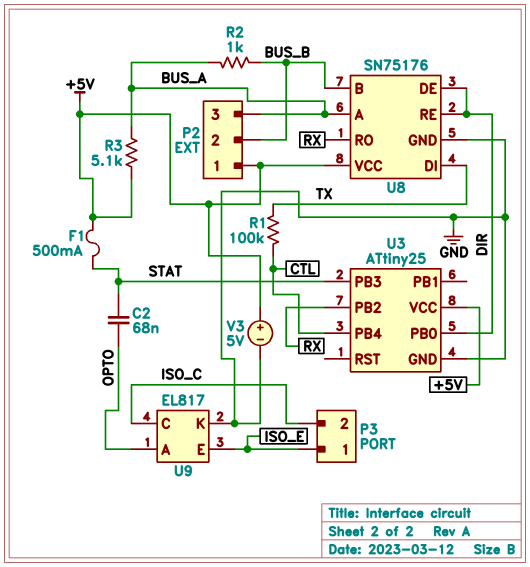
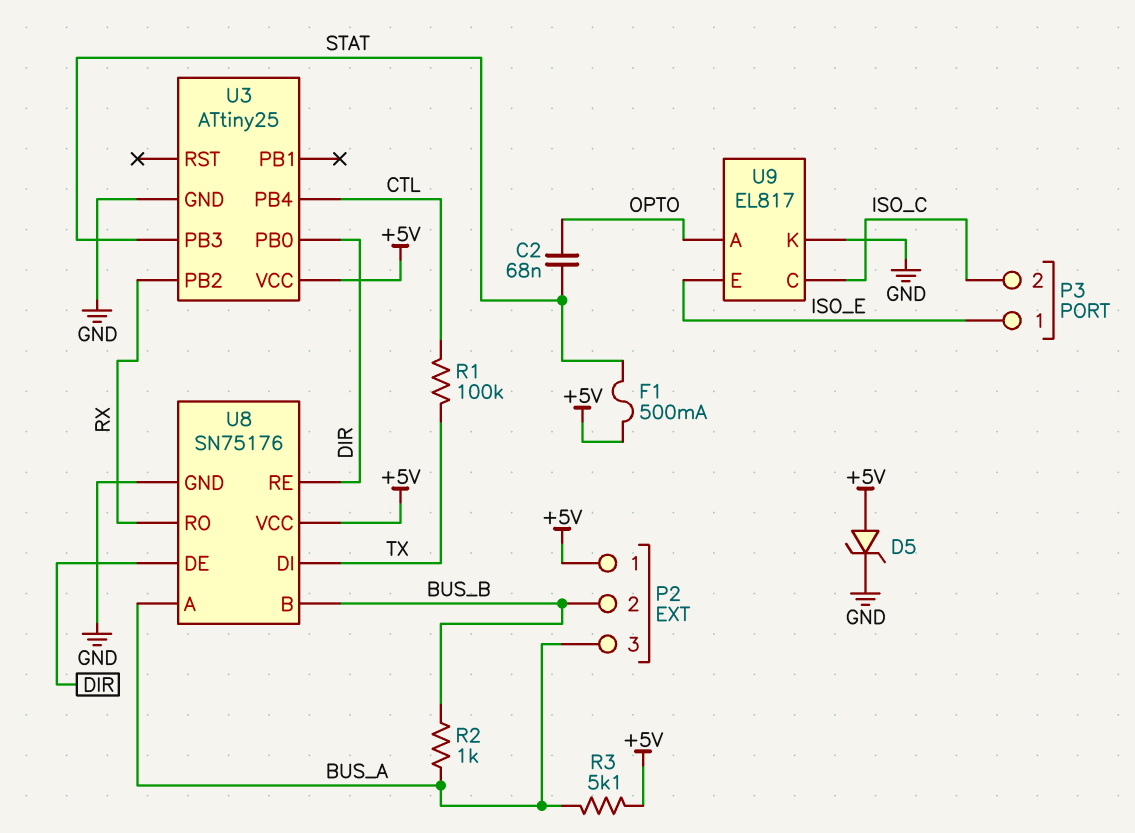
D5: none -> zener (A +5V, K GND)
V3: 5V (plus +5V, minus GND) -> none

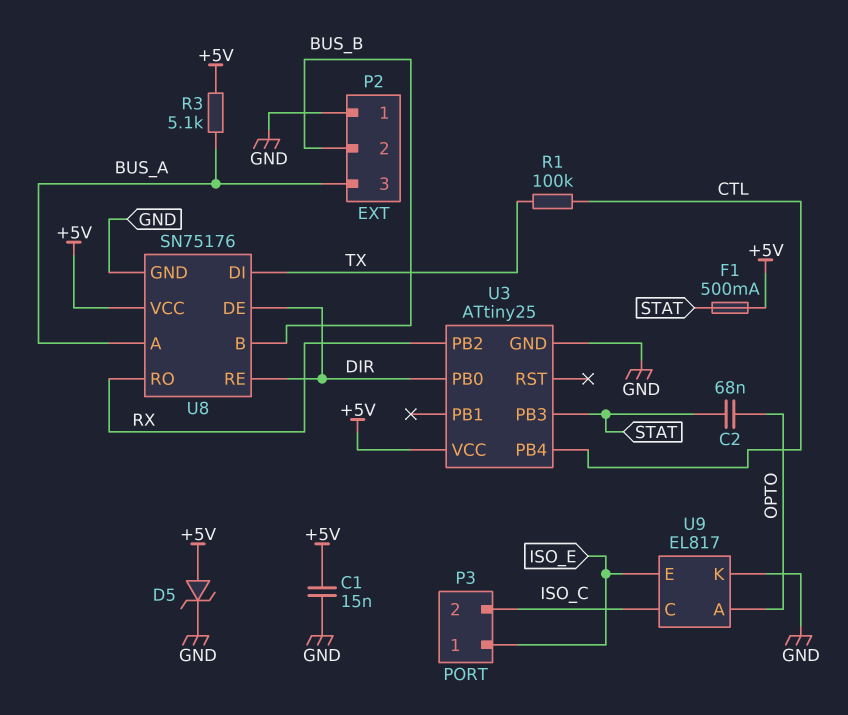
C1: none -> 15nF (+5V, GND)
P2 pin 1: +5V -> GND
R2: 1k (BUS_A, BUS_B) -> none

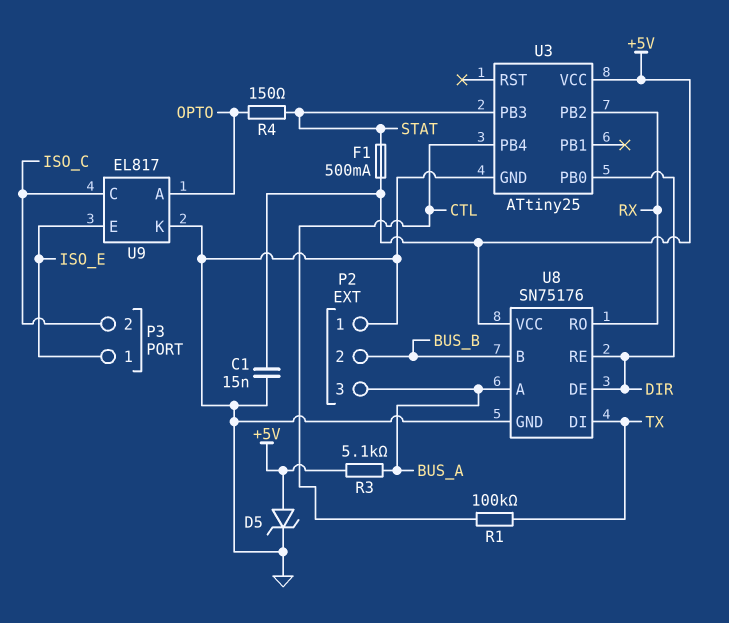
C2: 68nF (OPTO, STAT) -> none
R4: none -> 150 (OPTO, STAT)

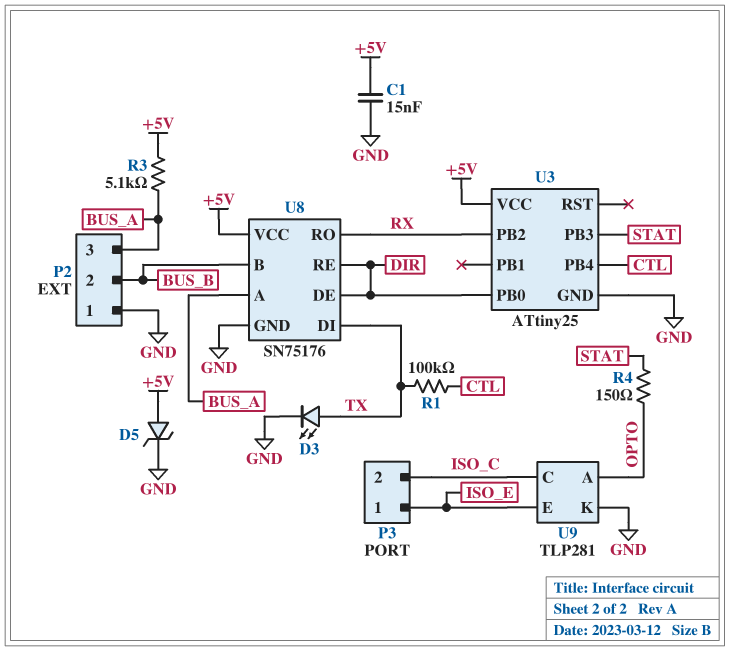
D3: none -> LED (A TX, K GND)
F1: 500mA (+5V, STAT) -> none
U9: EL817 -> TLP281

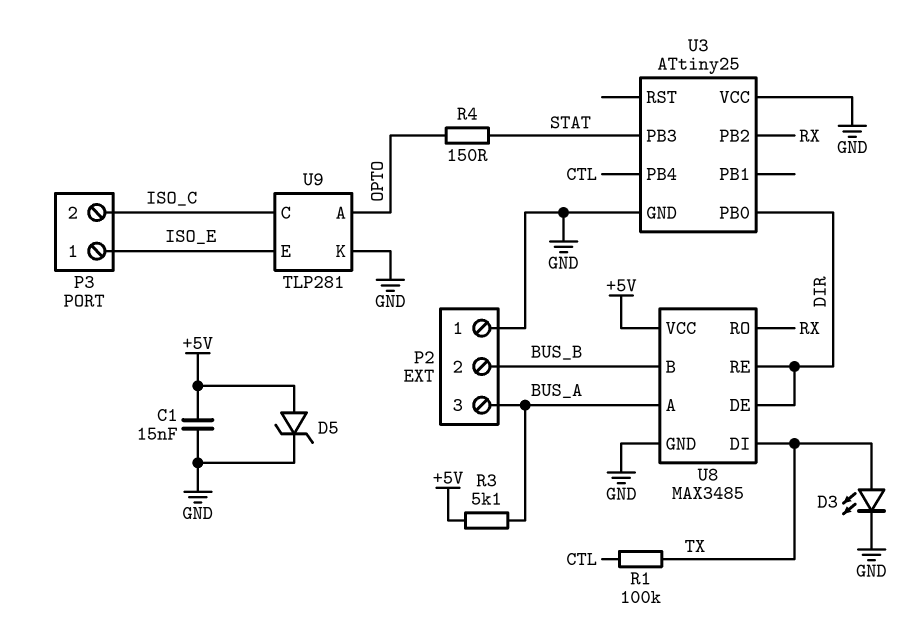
U3 pin VCC: +5V -> GND
U8: SN75176 -> MAX3485

